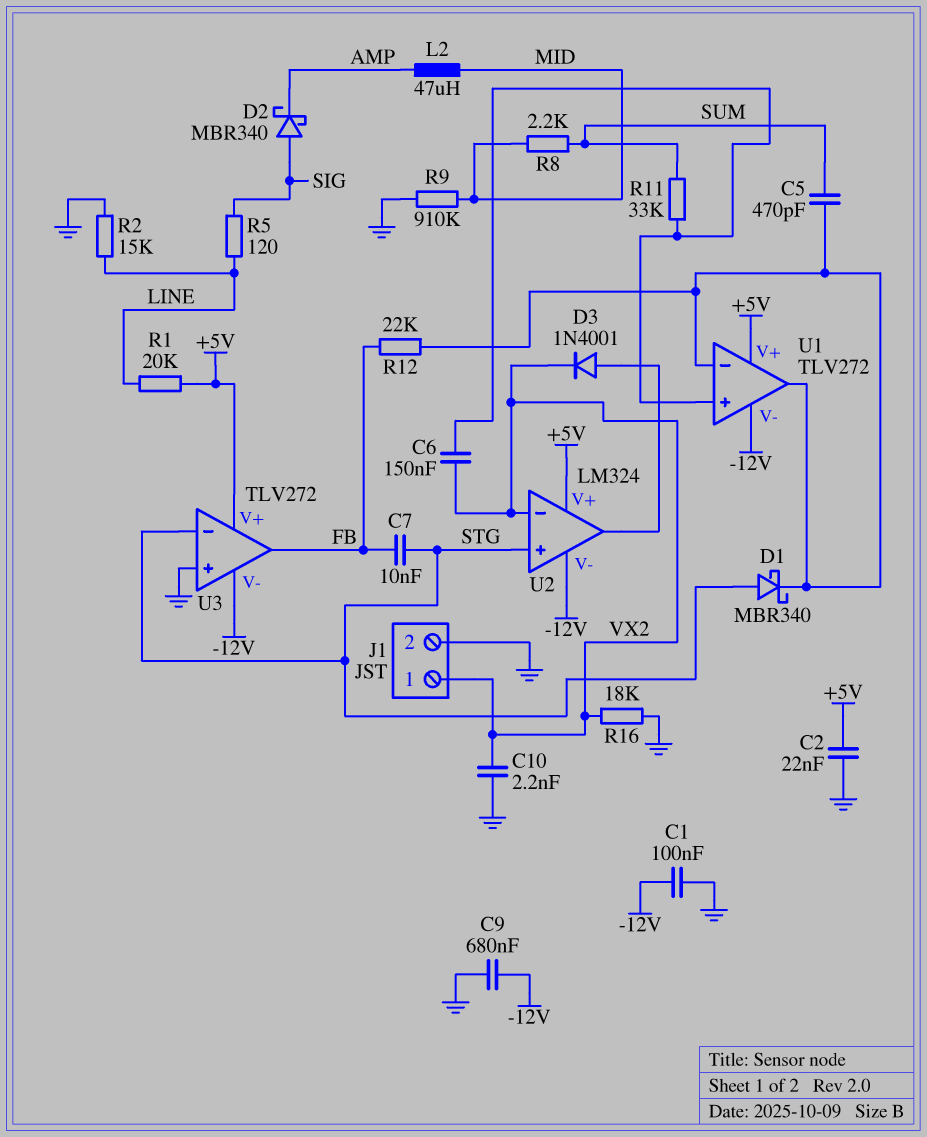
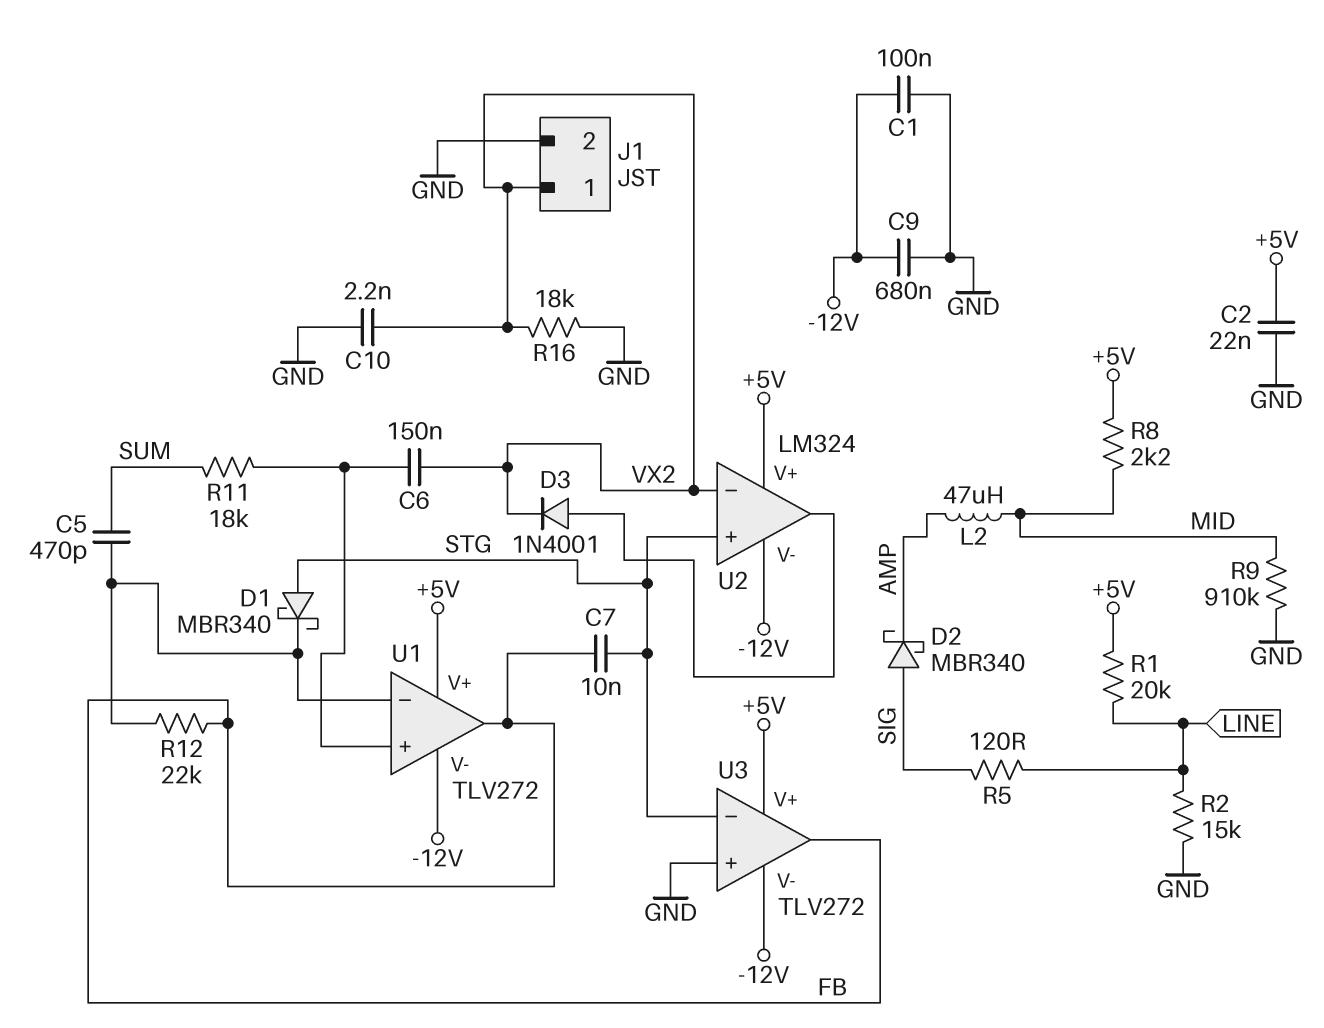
R8: 2.2k (MID, SUM) -> 2.2k (+5V, MID)
R11: 33k (SUM, U1/in+) -> 18k (SUM, U1/in+)
U1 pin out: U1/in- -> FB

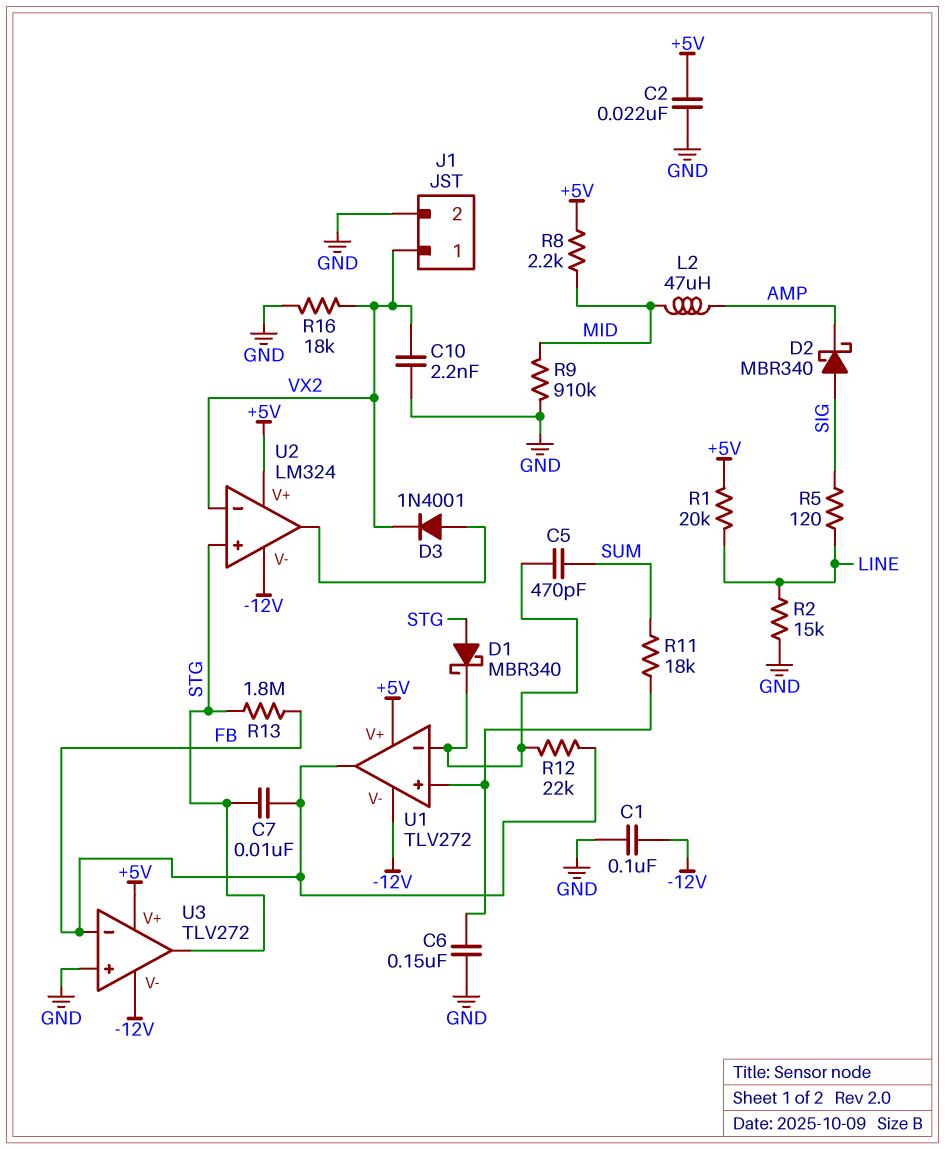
C6: 150nF (U1/in+, VX2) -> 150nF (GND, U1/in+)
C9: 680nF (-12V, GND) -> none
R13: none -> 1.8M (FB, STG)
U3 pin in-: STG -> FB
U3 pin out: FB -> STG

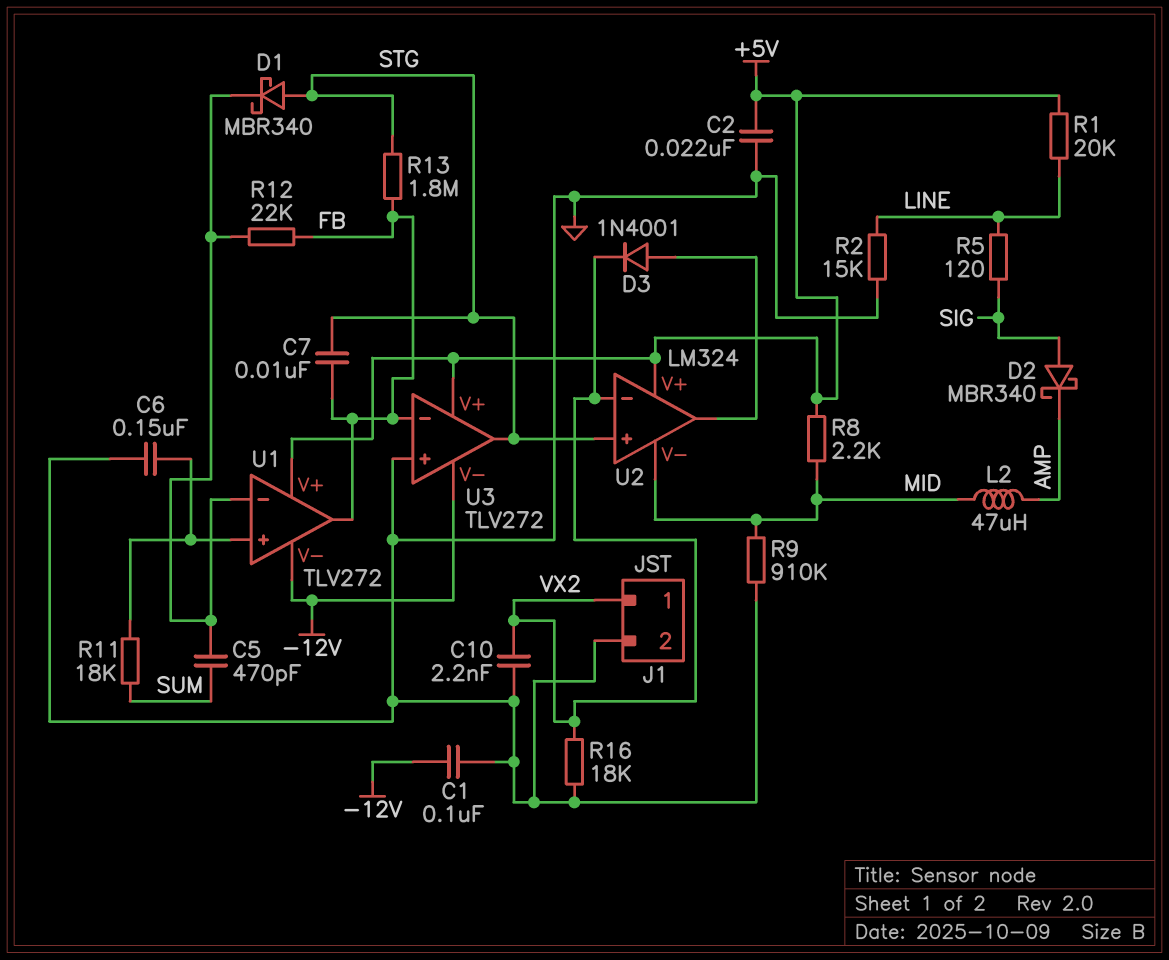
U2 pin V-: -12V -> MID

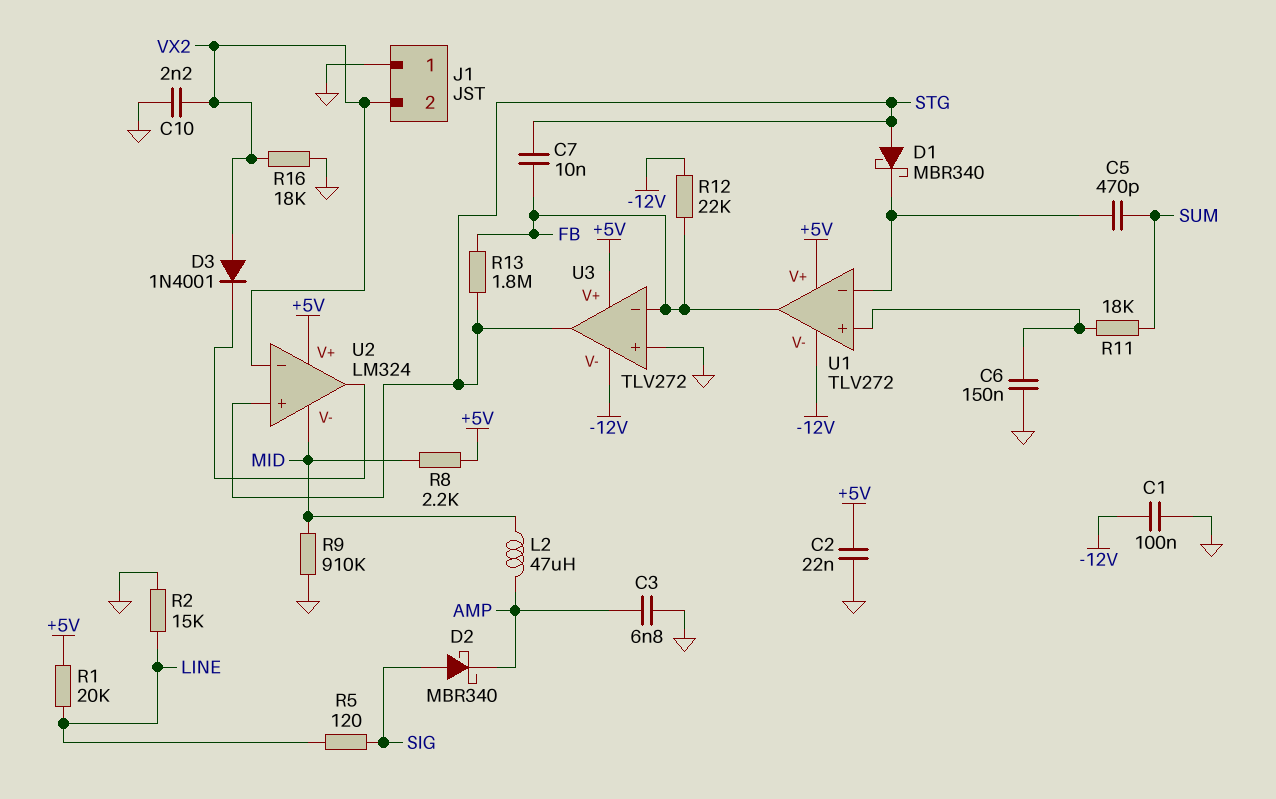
C3: none -> 6.8nF (AMP, GND)
D3: diode 1N4001 (A U2/out, K VX2) -> diode 1N4001 (A VX2, K U2/out)
J1 pin 1: VX2 -> GND
J1 pin 2: GND -> VX2
R12: 22k (FB, U1/in-) -> 22k (-12V, FB)

